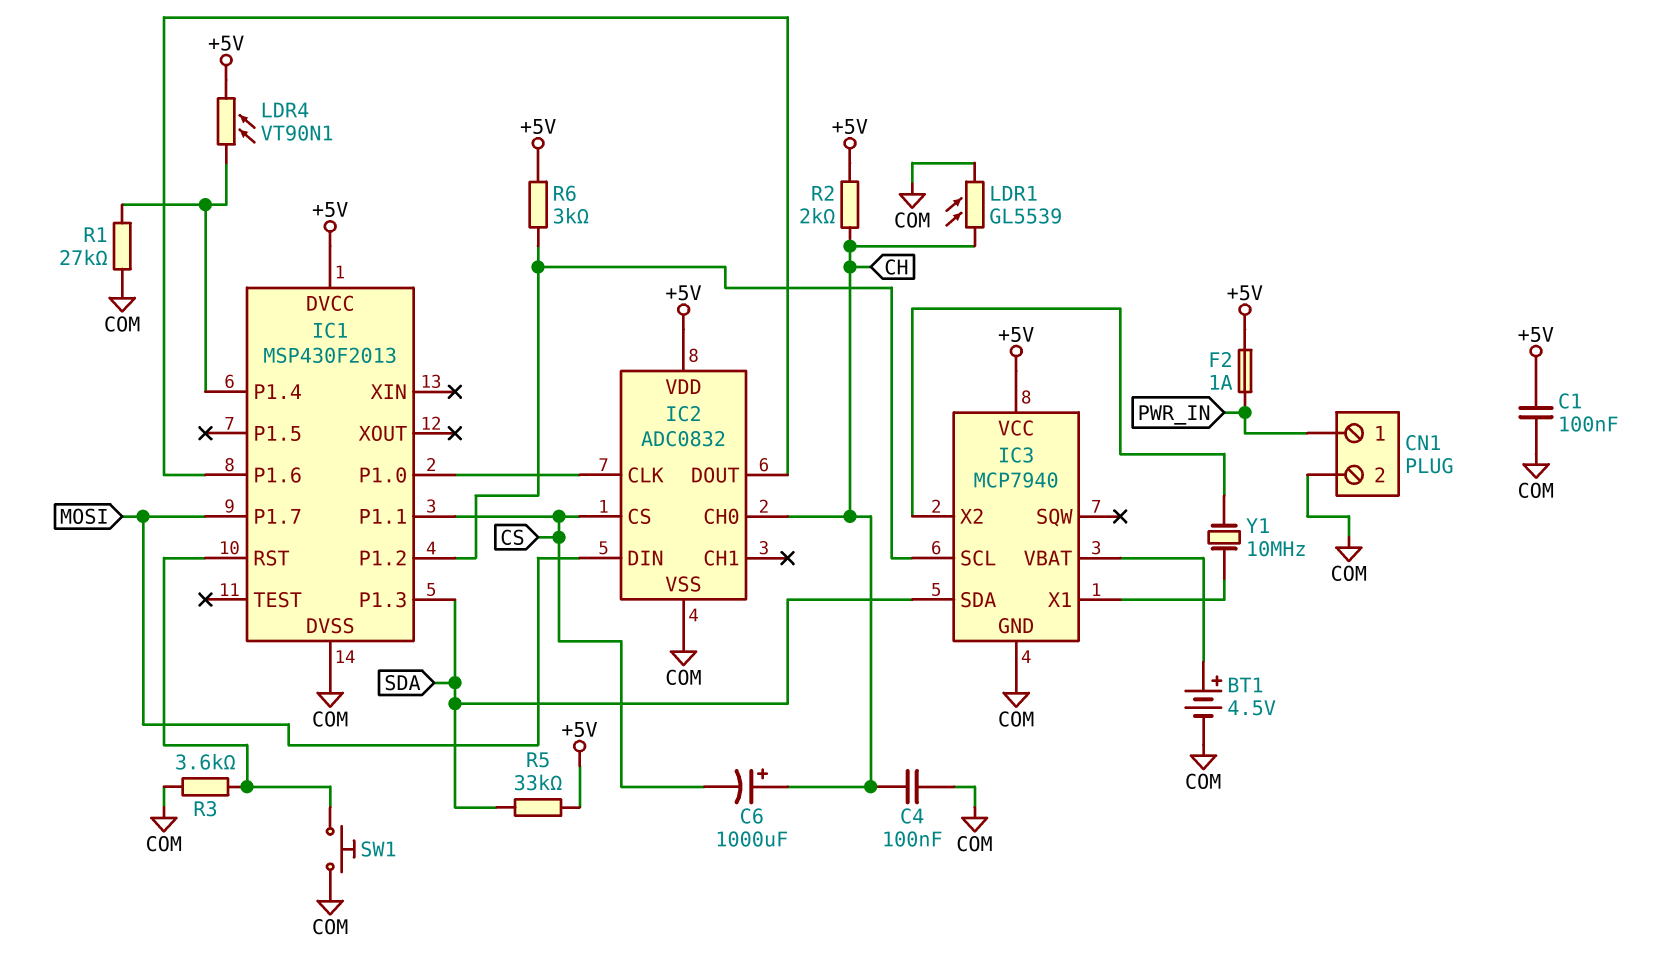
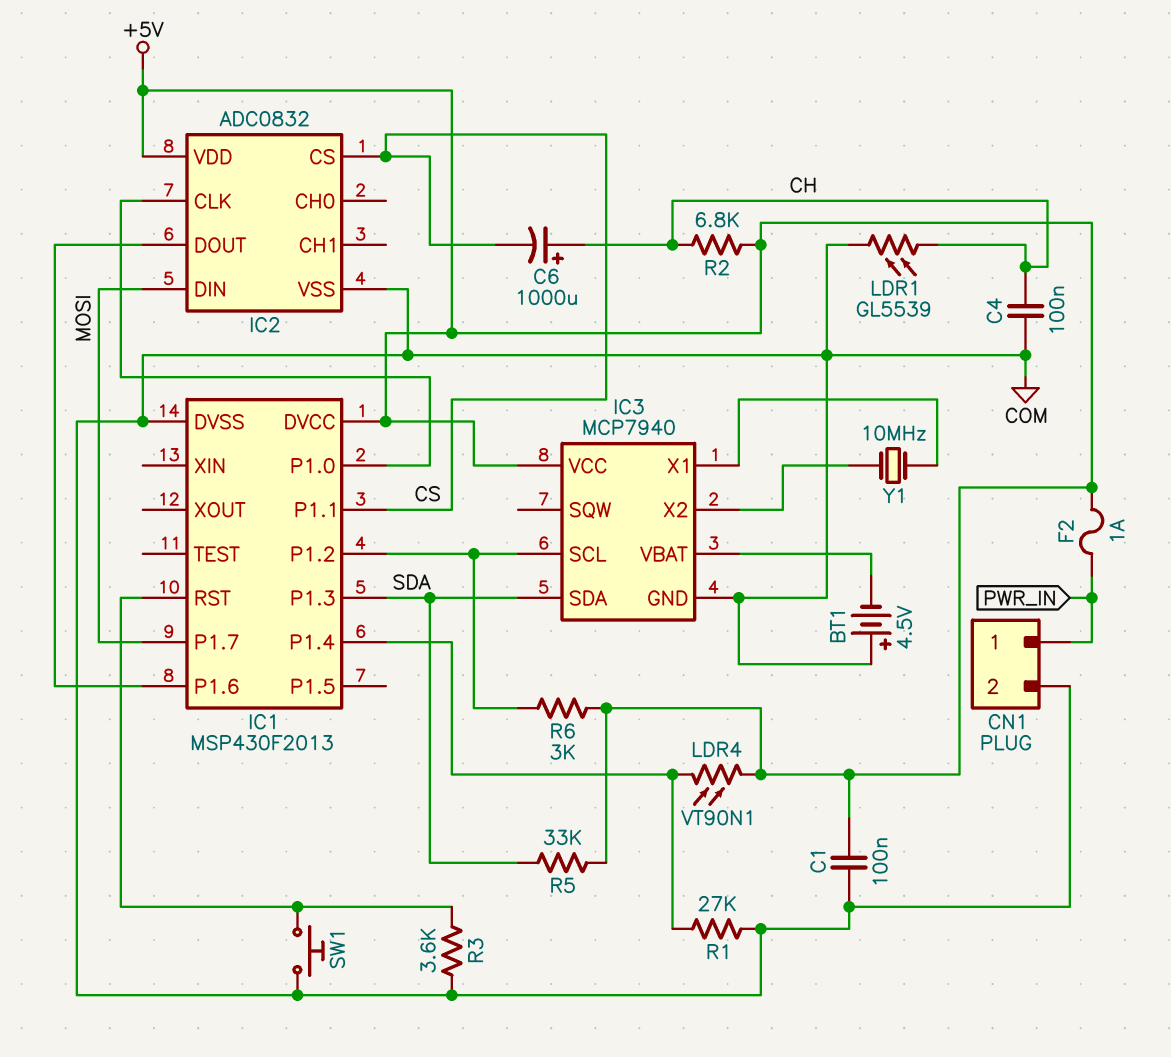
BT1: 4.5V (plus IC3/VBAT, minus COM) -> 4.5V (plus COM, minus IC3/VBAT)
IC2 pin CH0: CH -> none
R2: 2k (+5V, CH) -> 6.8k (+5V, CH)

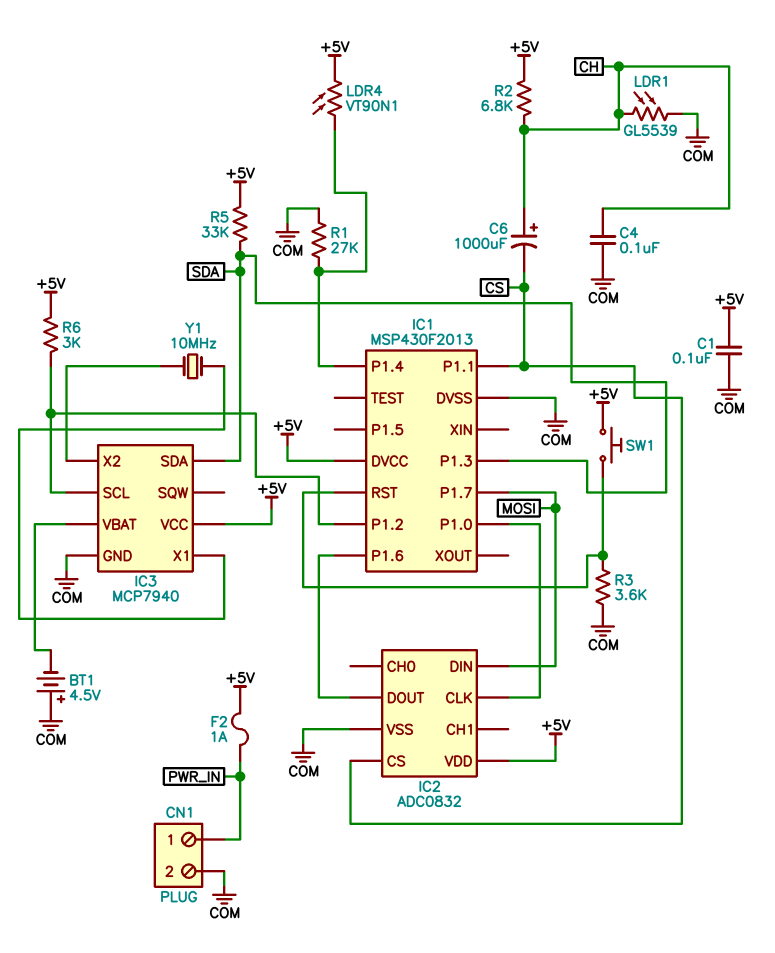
SW1: button (COM, IC1/RST) -> button (+5V, IC1/RST)

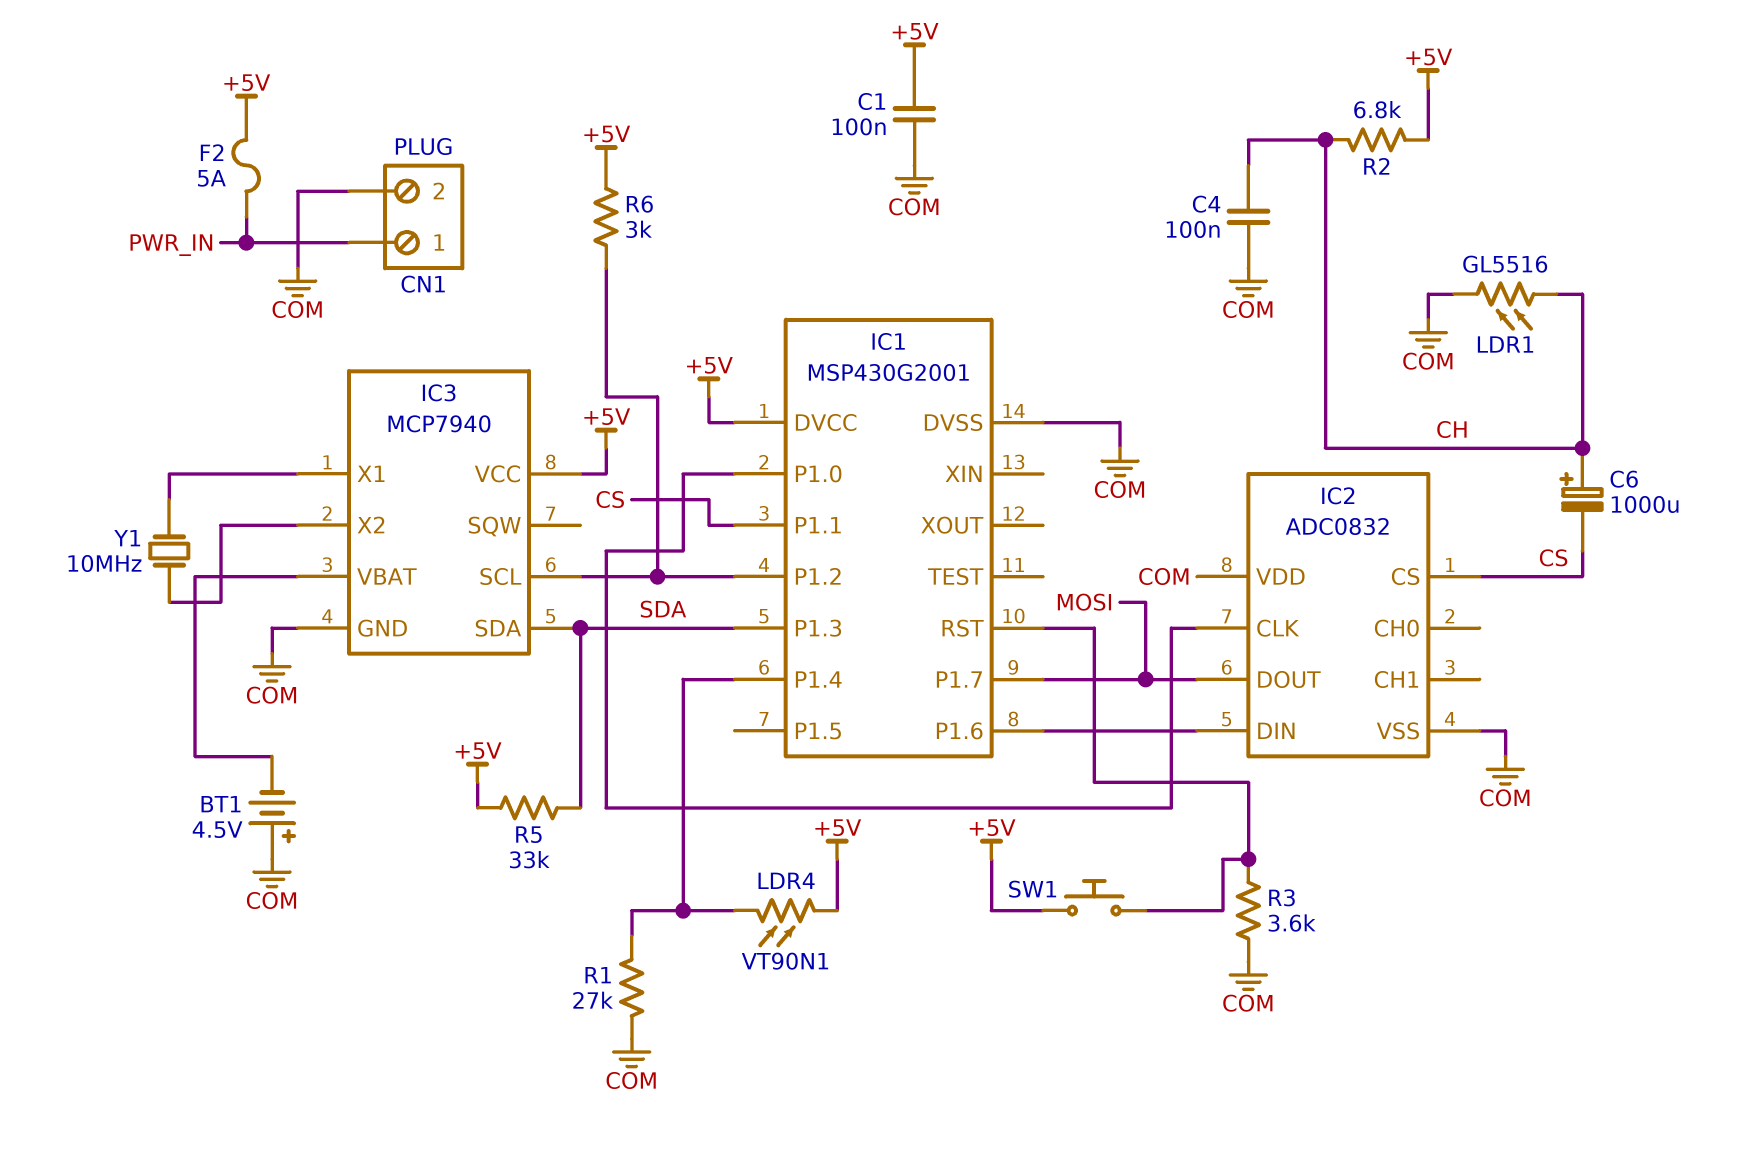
F2: 1A (+5V, PWR_IN) -> 5A (+5V, PWR_IN)
IC1: MSP430F2013 -> MSP430G2001
IC2 pin DIN: MOSI -> IC1/P1.6
IC2 pin DOUT: IC1/P1.6 -> MOSI
IC2 pin VDD: +5V -> COM
LDR1: GL5539 (CH, COM) -> GL5516 (CH, COM)

